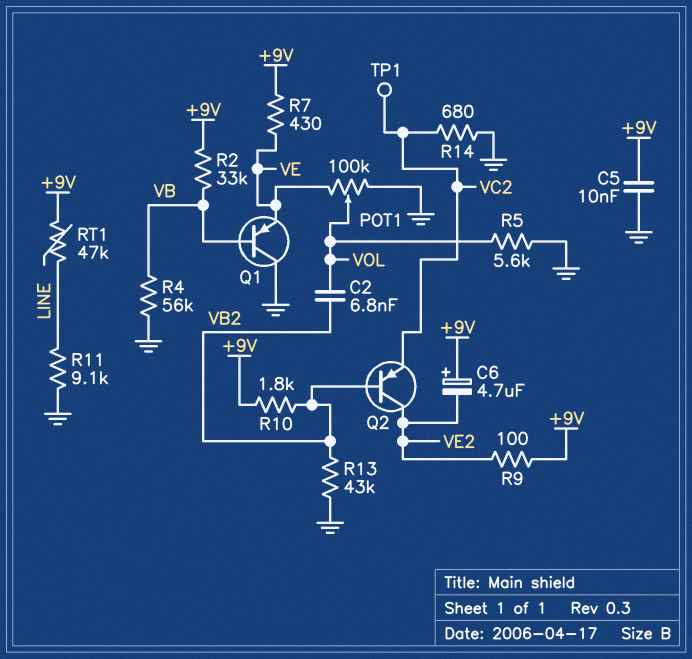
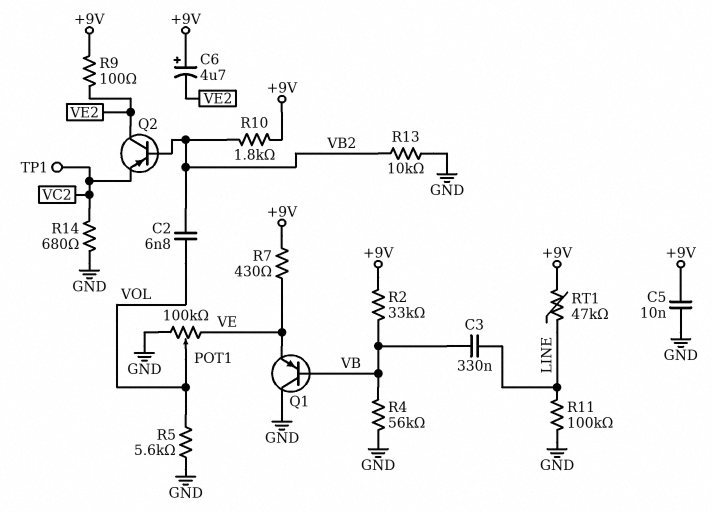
C3: none -> 330nF (LINE, VB)
R11: 9.1k (GND, LINE) -> 100k (GND, LINE)
R13: 43k (GND, VB2) -> 10k (GND, VB2)

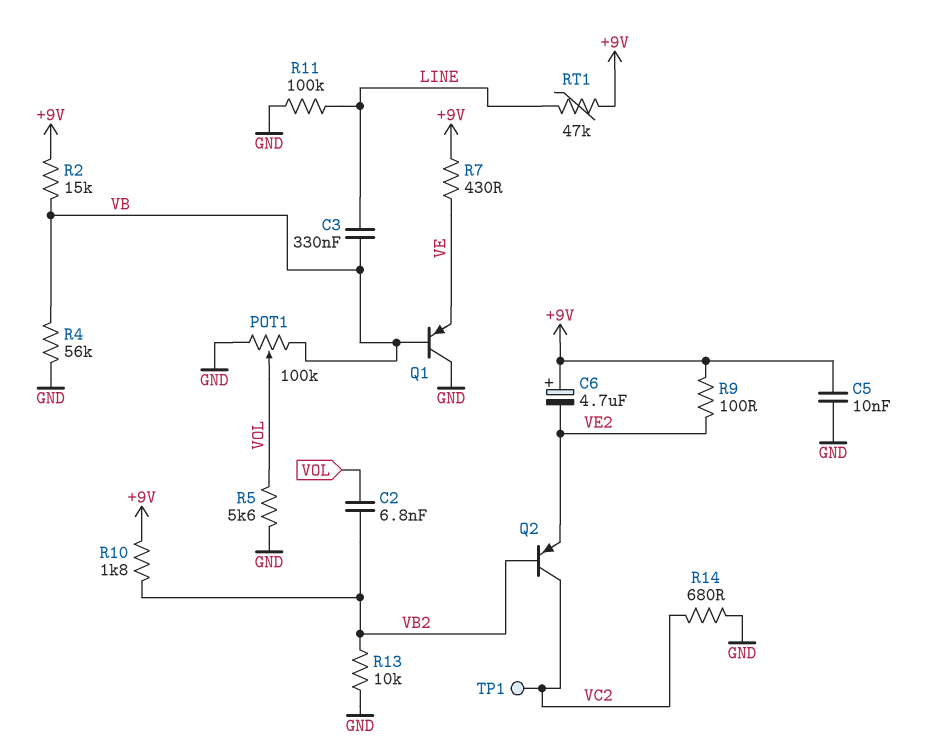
POT1: 100k (GND, VE, wiper VOL) -> 100k (GND, VB, wiper VOL)
Q2: PNP (B VB2, C VE2, E VC2) -> PNP (B VB2, C VC2, E VE2)
R2: 33k (+9V, VB) -> 15k (+9V, VB)

